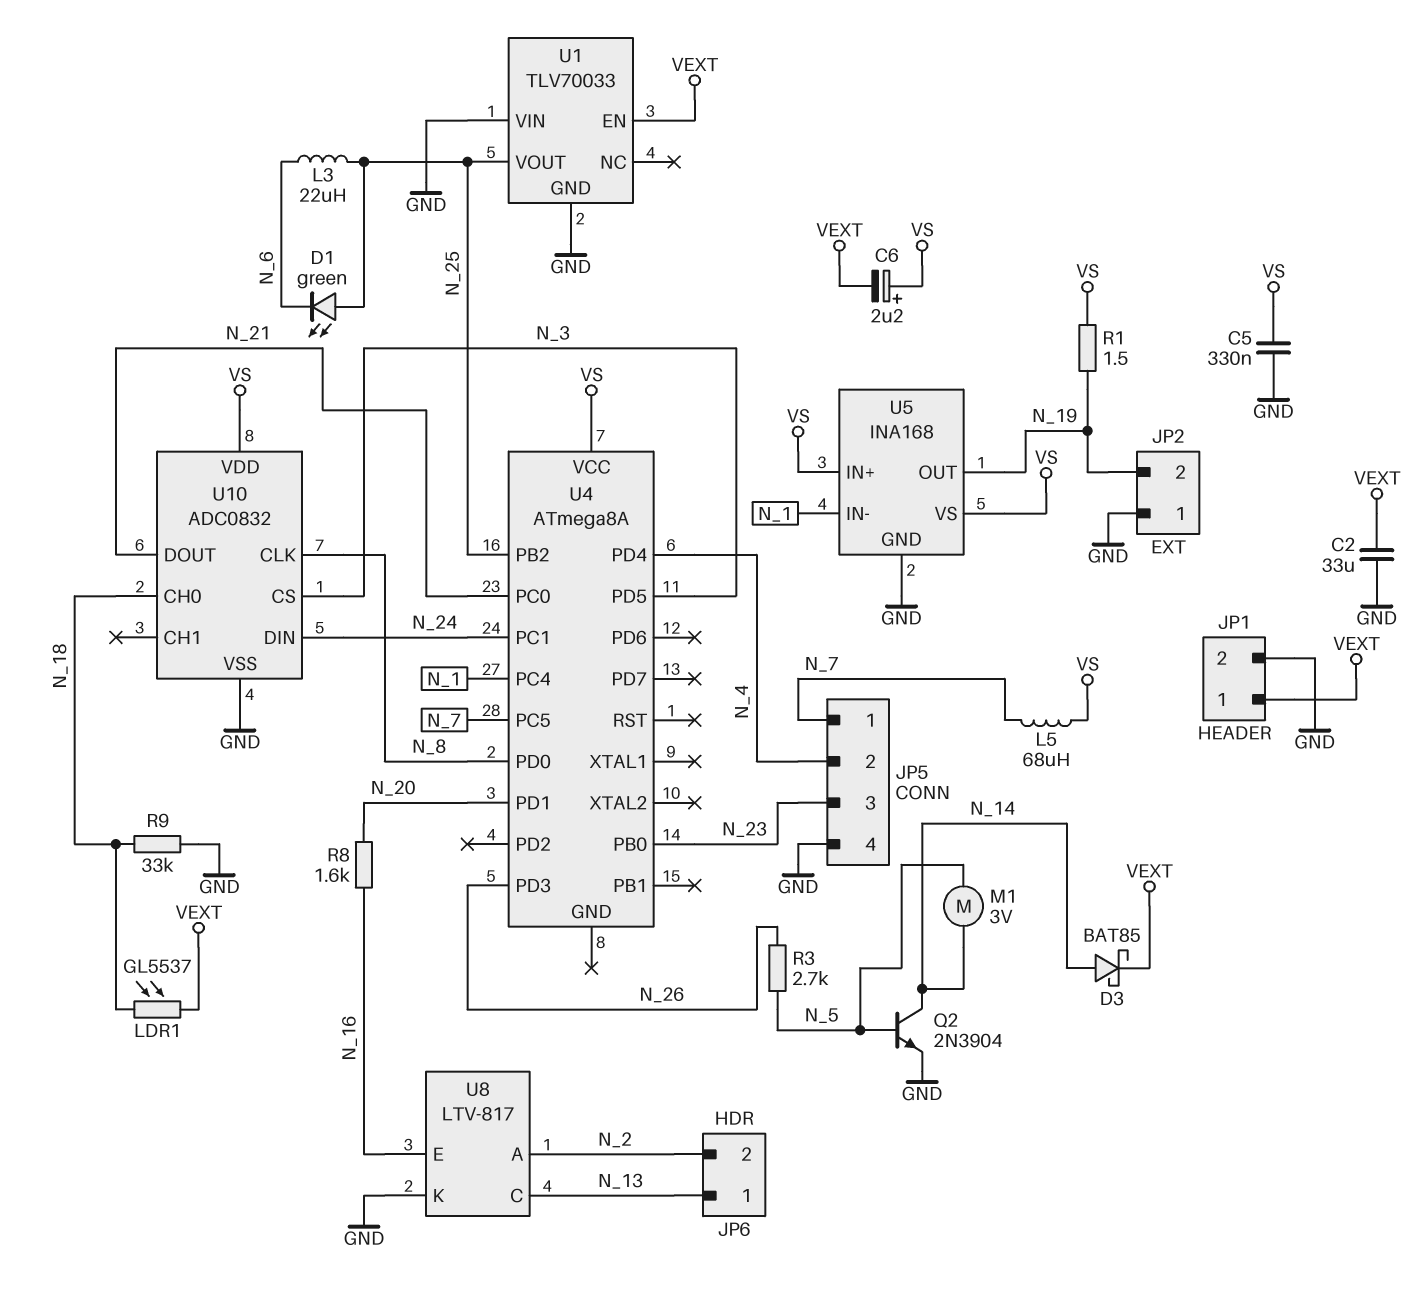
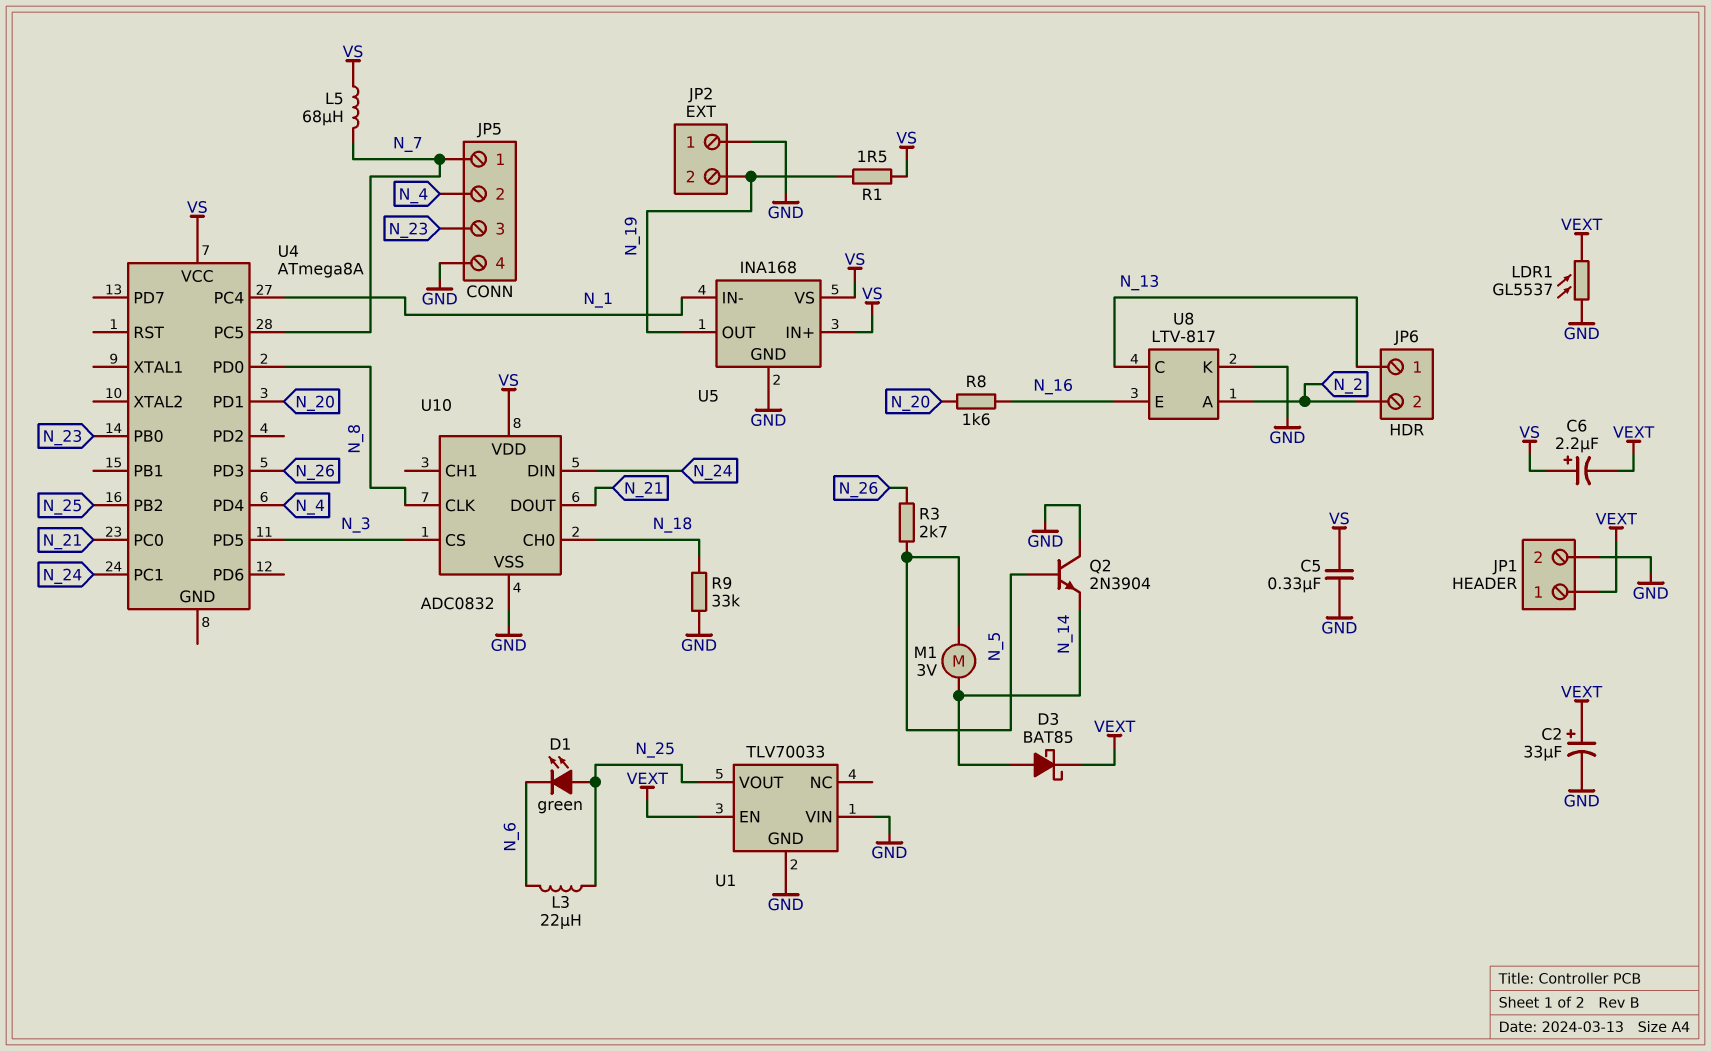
C2: 33uF (GND, VEXT) -> 33uF (plus VEXT, minus GND)
LDR1: GL5537 (N_18, VEXT) -> GL5537 (GND, VEXT)
Q2: NPN 2N3904 (B N_5, C N_14, E GND) -> NPN 2N3904 (B N_5, C GND, E N_14)

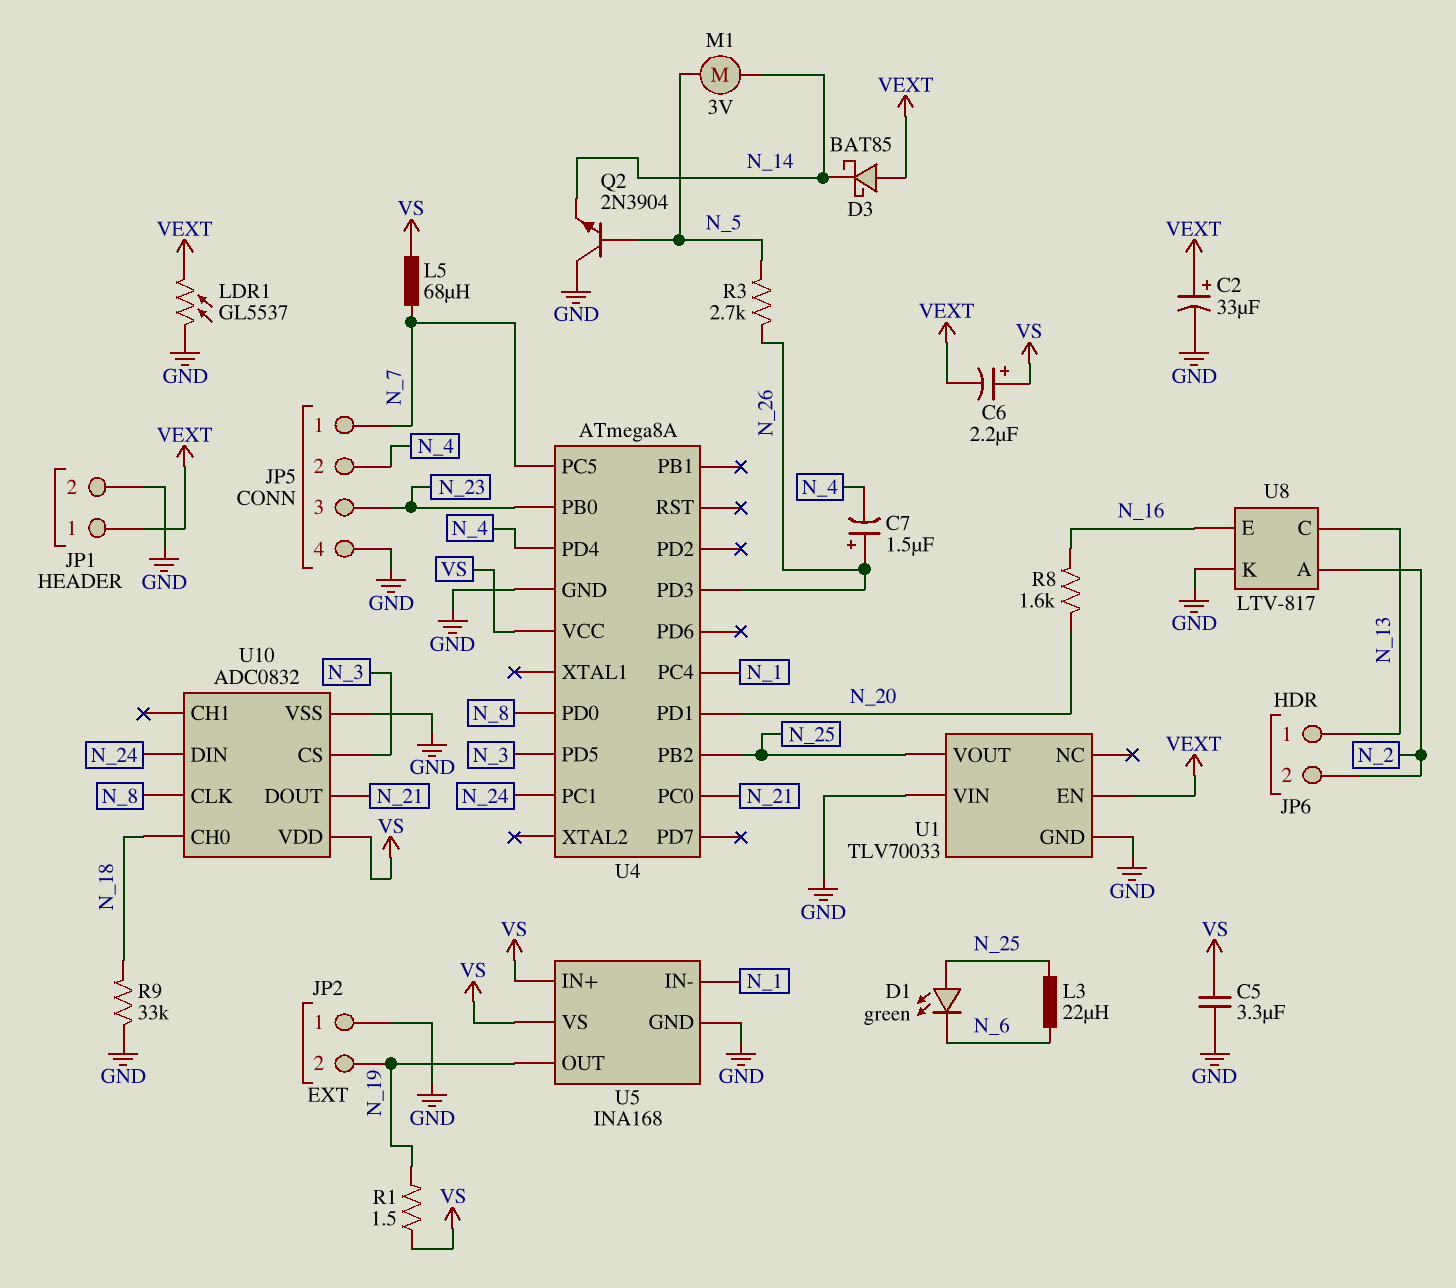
C5: 330nF (GND, VS) -> 3.3uF (GND, VS)
C7: none -> 1.5uF (plus N_26, minus N_4)
D3: schottky BAT85 (A N_14, K VEXT) -> schottky BAT85 (A VEXT, K N_14)
U4 pin GND: none -> GND

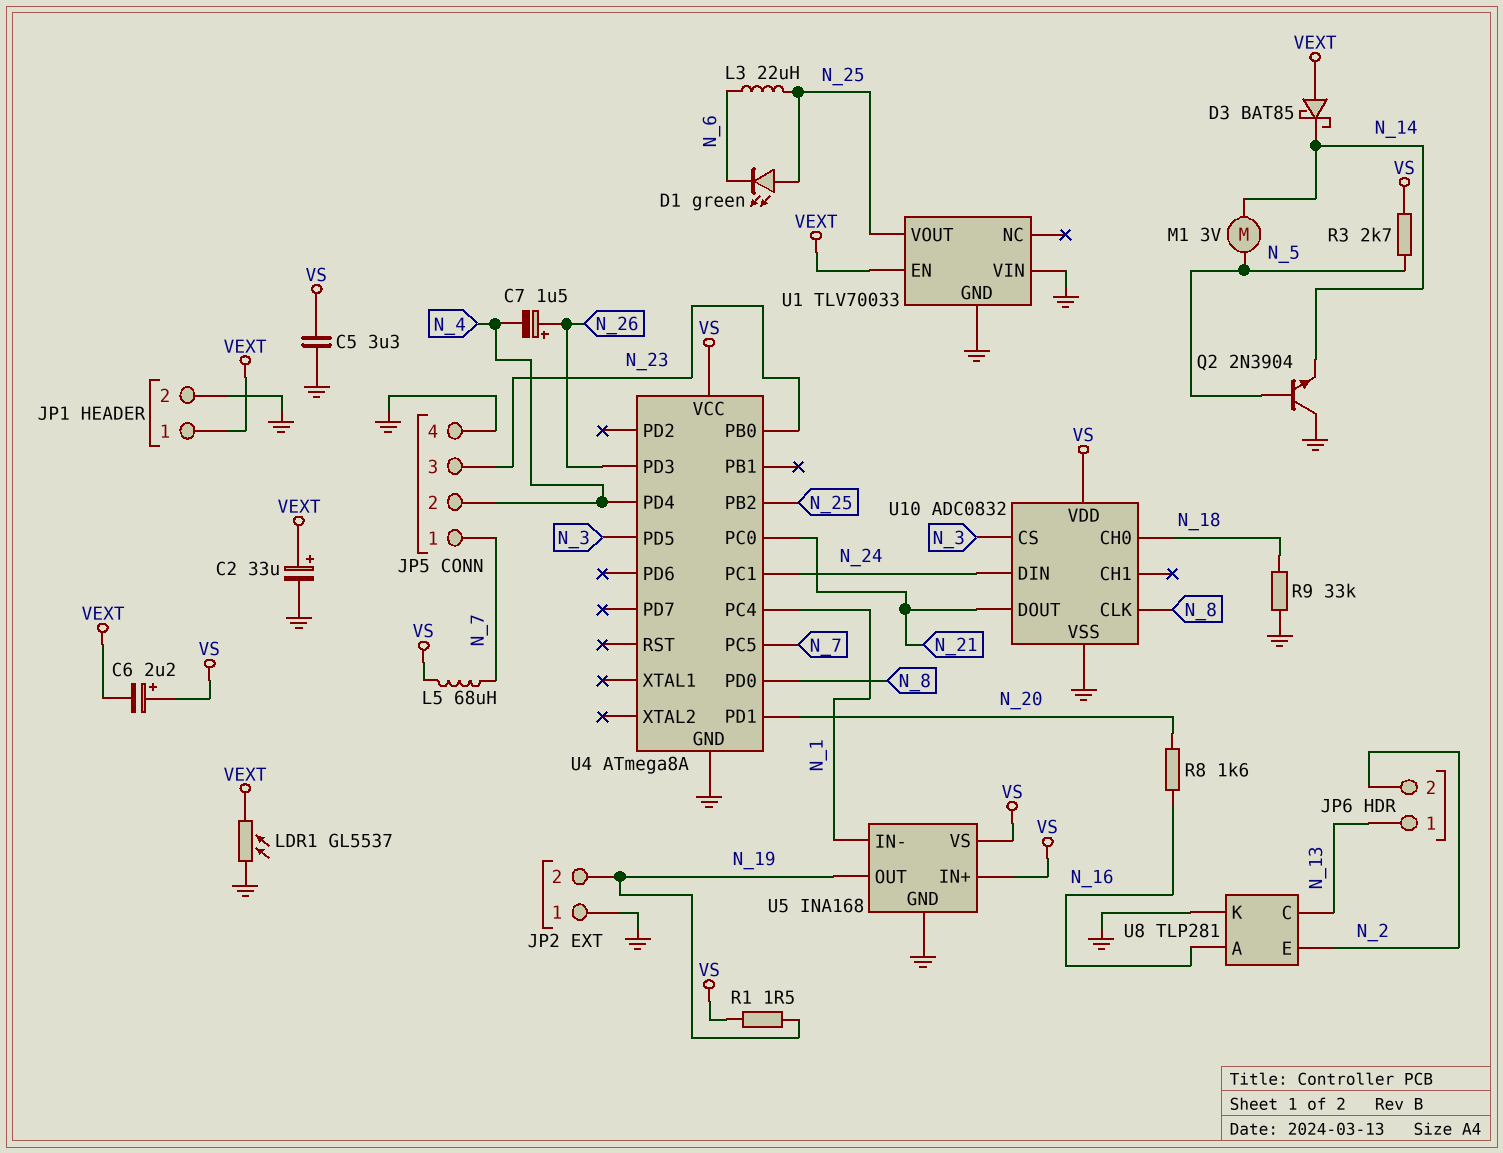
R3: 2.7k (N_5, N_26) -> 2.7k (N_5, VS)
U8: LTV-817 -> TLP281
U8 pin A: N_2 -> N_16
U8 pin E: N_16 -> N_2

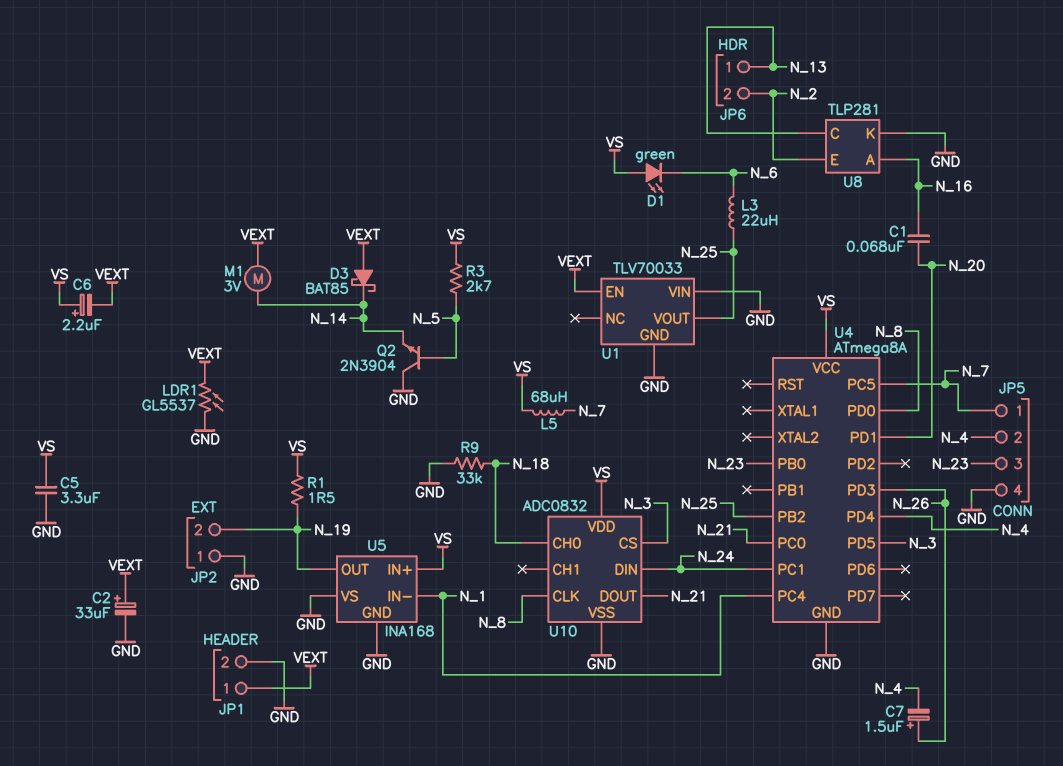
C1: none -> 68nF (N_16, N_20)
D1: LED green (A N_25, K N_6) -> LED green (A VS, K N_6)
M1: motor 3V (N_5, N_14) -> motor 3V (N_14, VEXT)
R8: 1.6k (N_16, N_20) -> none
U5 pin VS: VS -> GND

